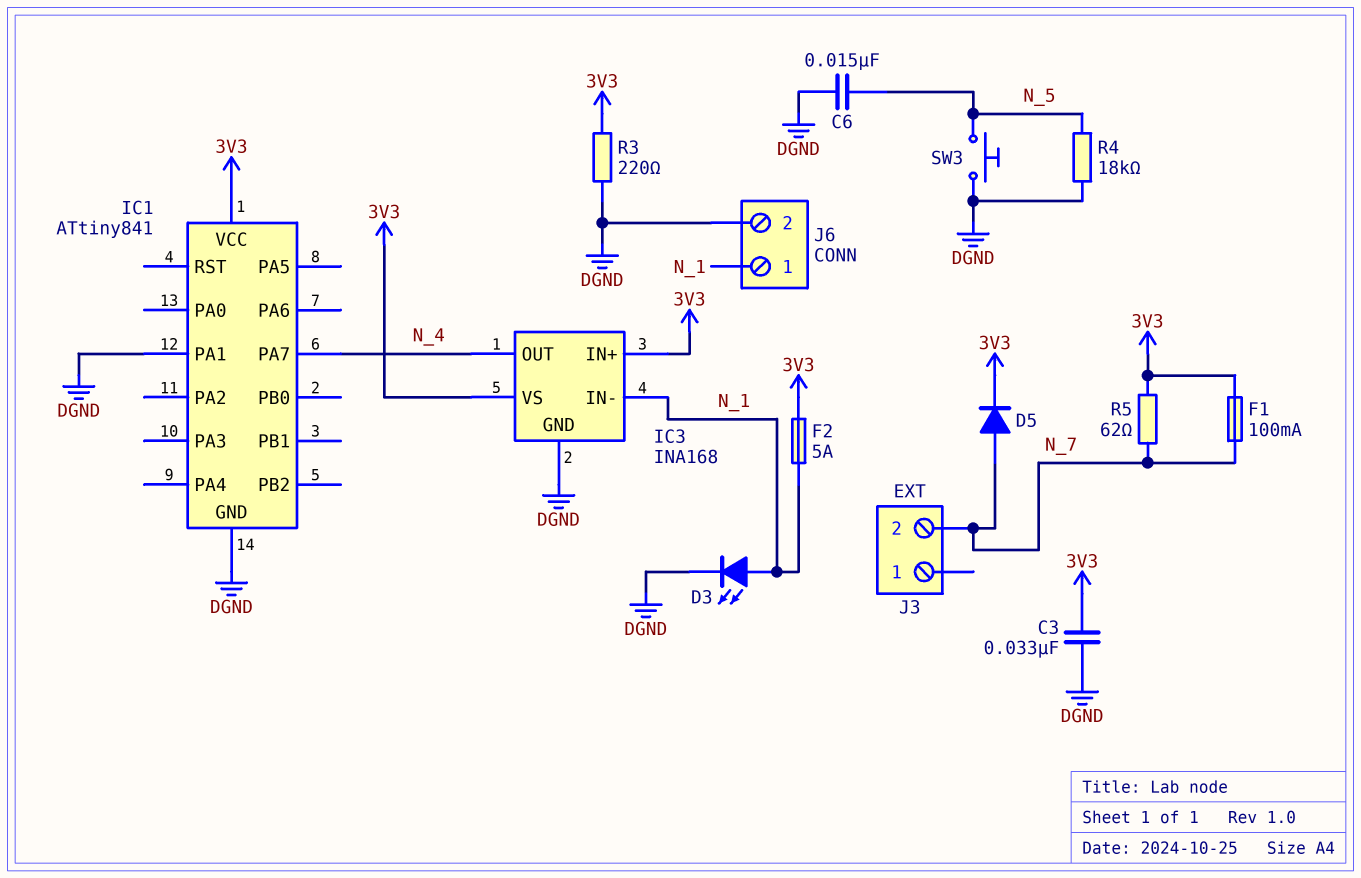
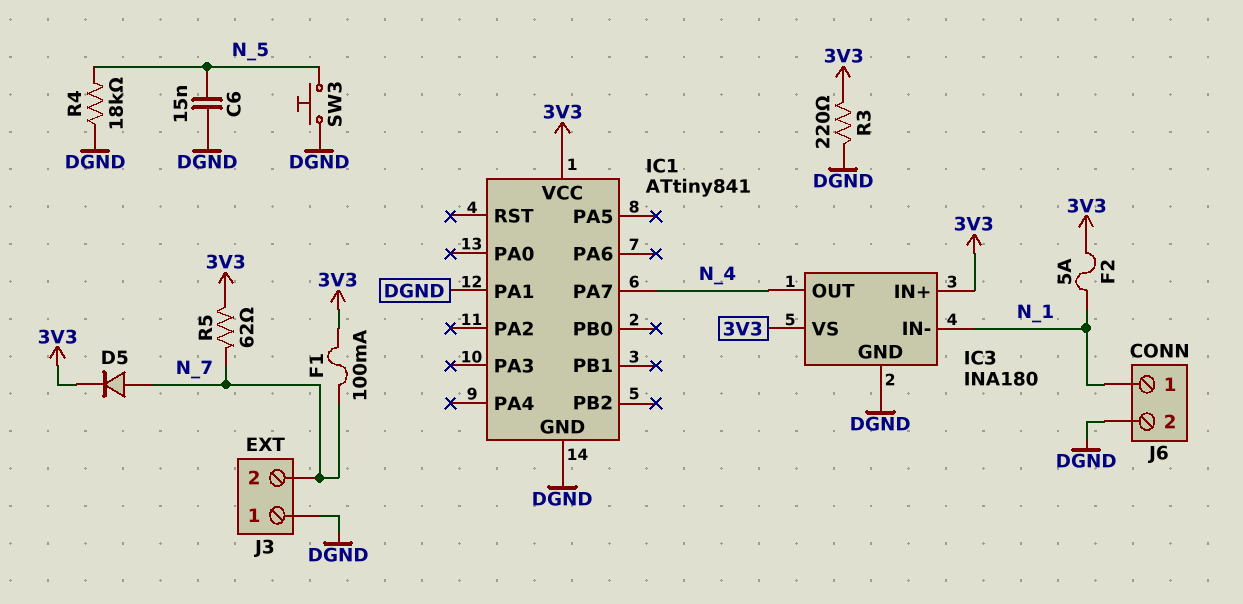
C3: 33nF (3V3, DGND) -> none
D3: LED (A N_1, K DGND) -> none
IC3: INA168 -> INA180
J3 pin 1: none -> DGND

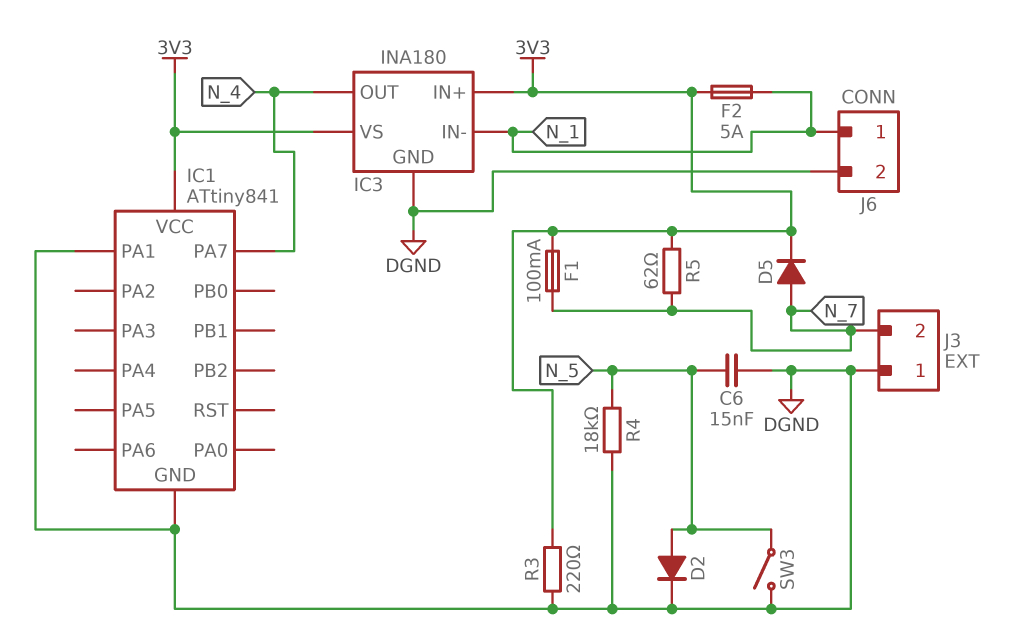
D2: none -> diode (A N_5, K DGND)
SW3: button (DGND, N_5) -> switch (DGND, N_5)

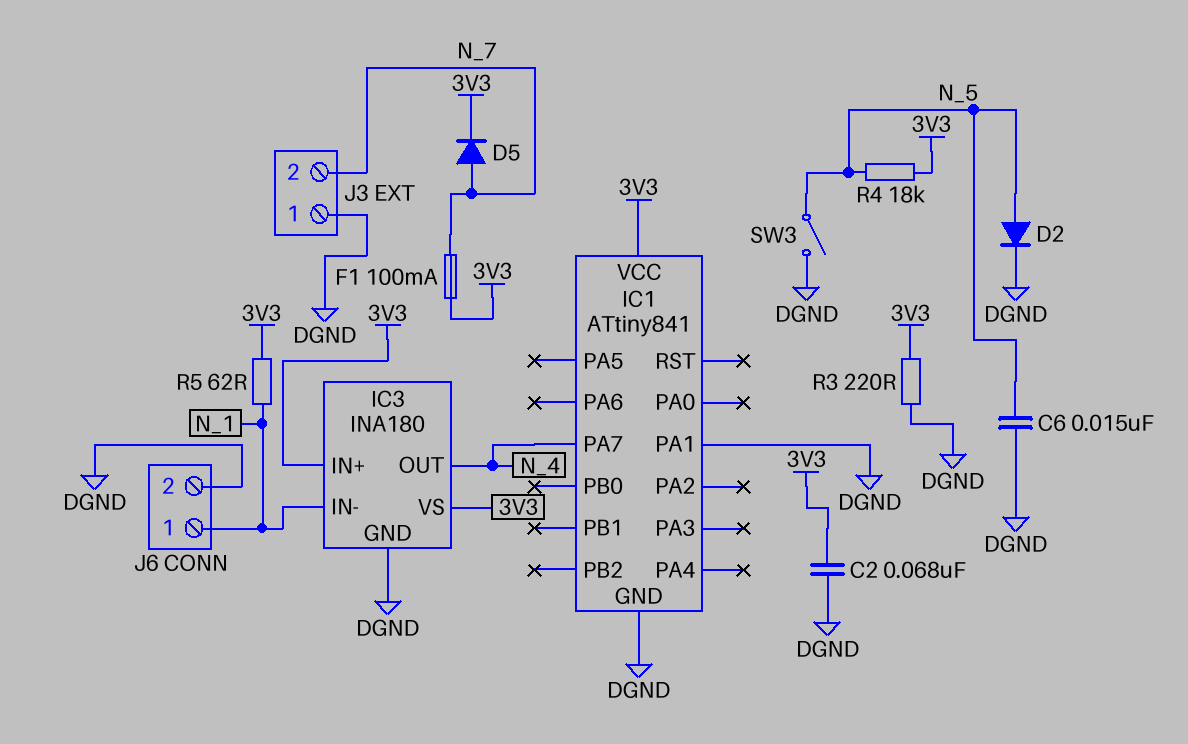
C2: none -> 68nF (3V3, DGND)
F2: 5A (3V3, N_1) -> none
R4: 18k (DGND, N_5) -> 18k (3V3, N_5)
R5: 62 (3V3, N_7) -> 62 (3V3, N_1)

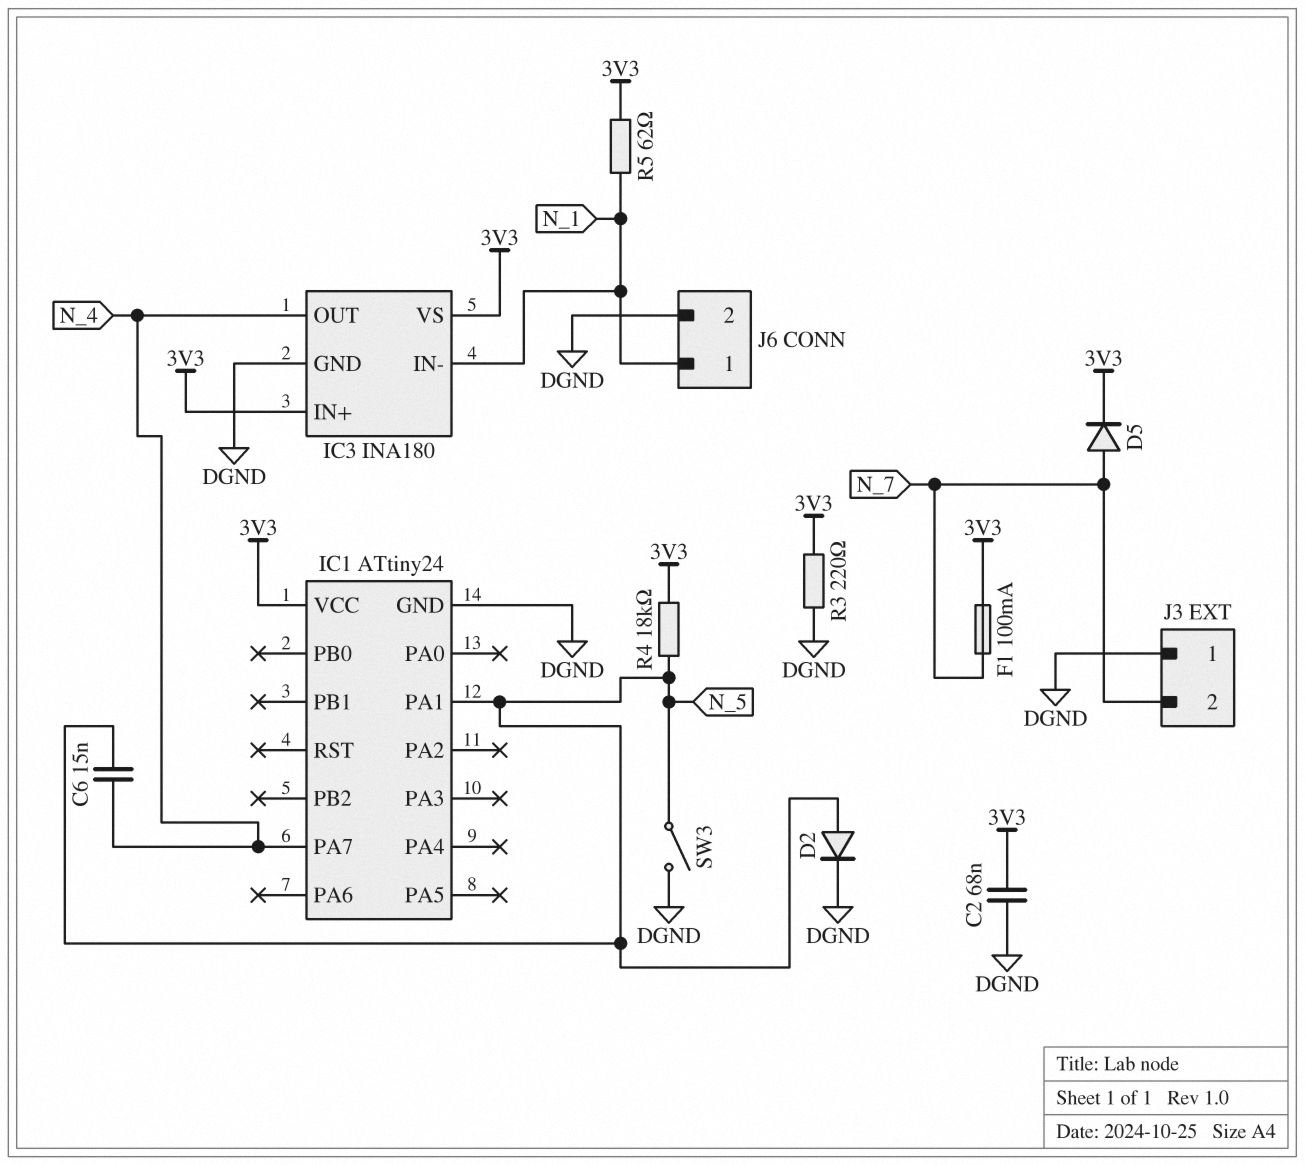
C6: 15nF (DGND, N_5) -> 15nF (N_4, N_5)
IC1: ATtiny841 -> ATtiny24
IC1 pin PA1: DGND -> N_5

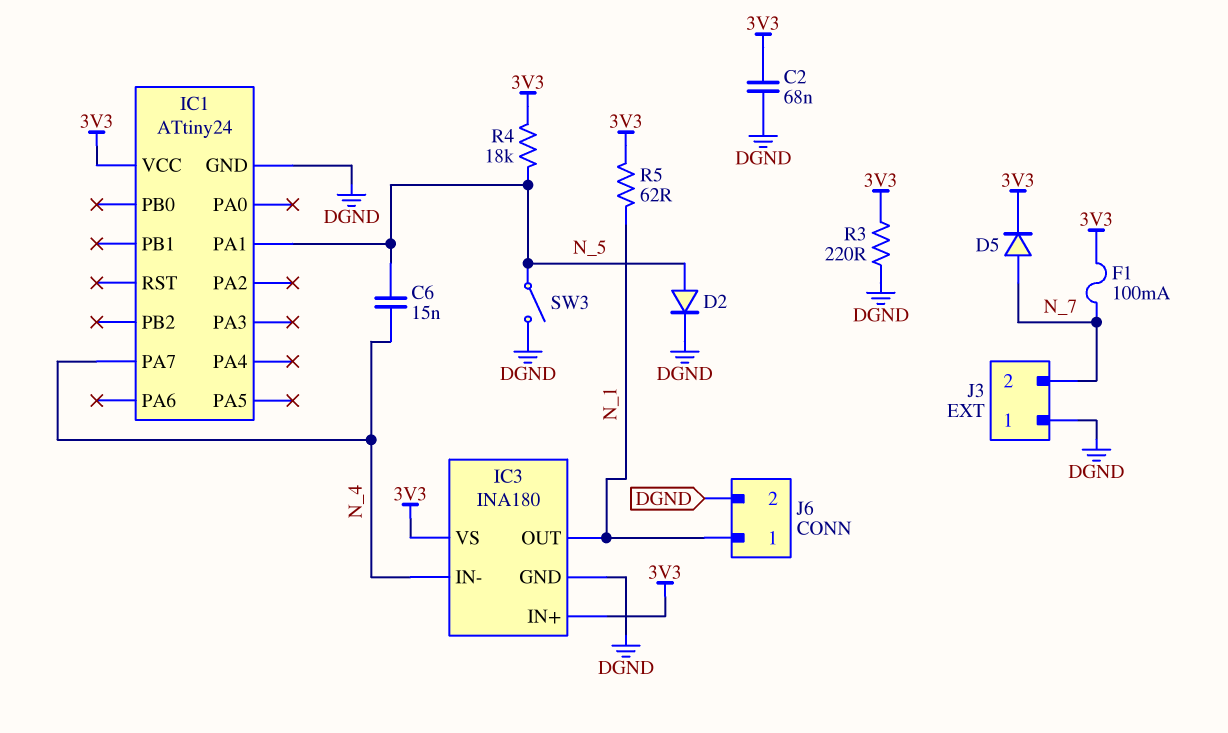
IC3 pin IN-: N_1 -> N_4
IC3 pin OUT: N_4 -> N_1

